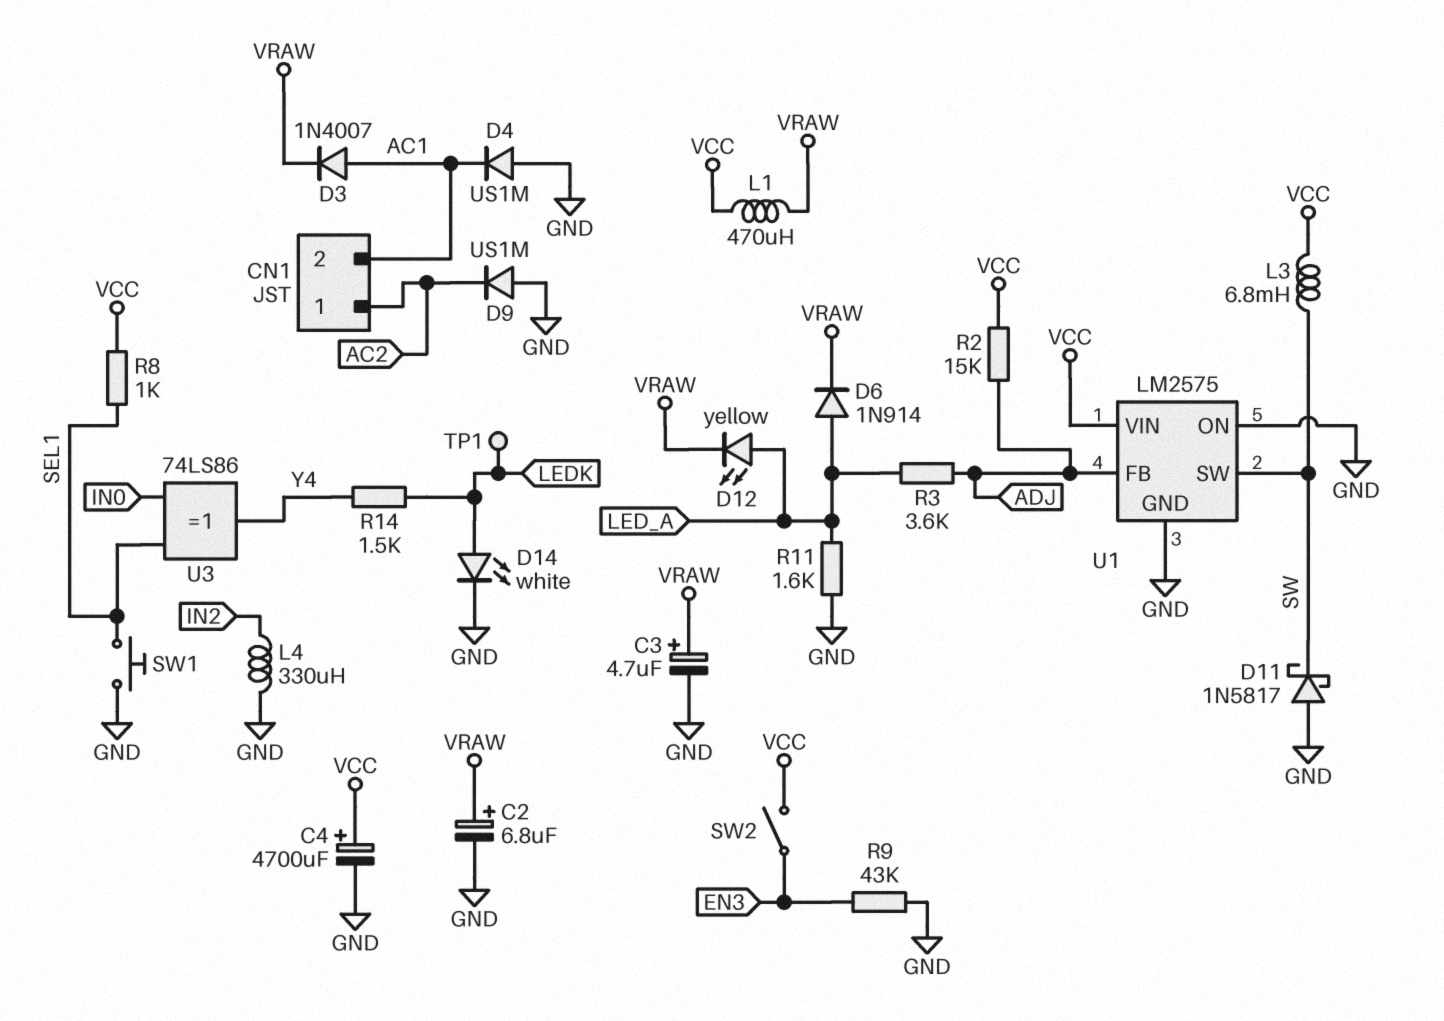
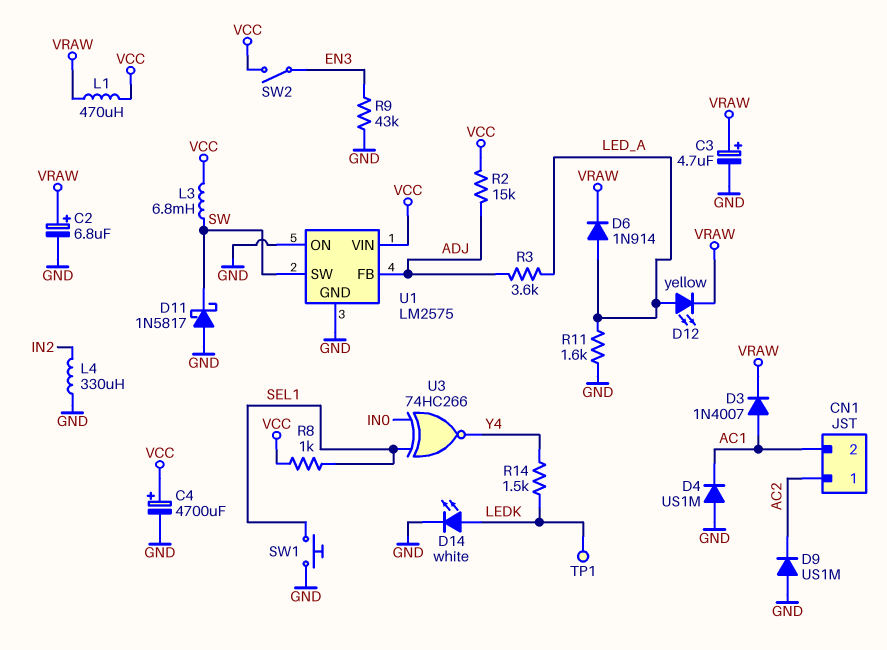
U3: XOR 74LS86 (in IN0, in SEL1, out Y4) -> XNOR 74HC266 (in IN0, in SEL1, out Y4)

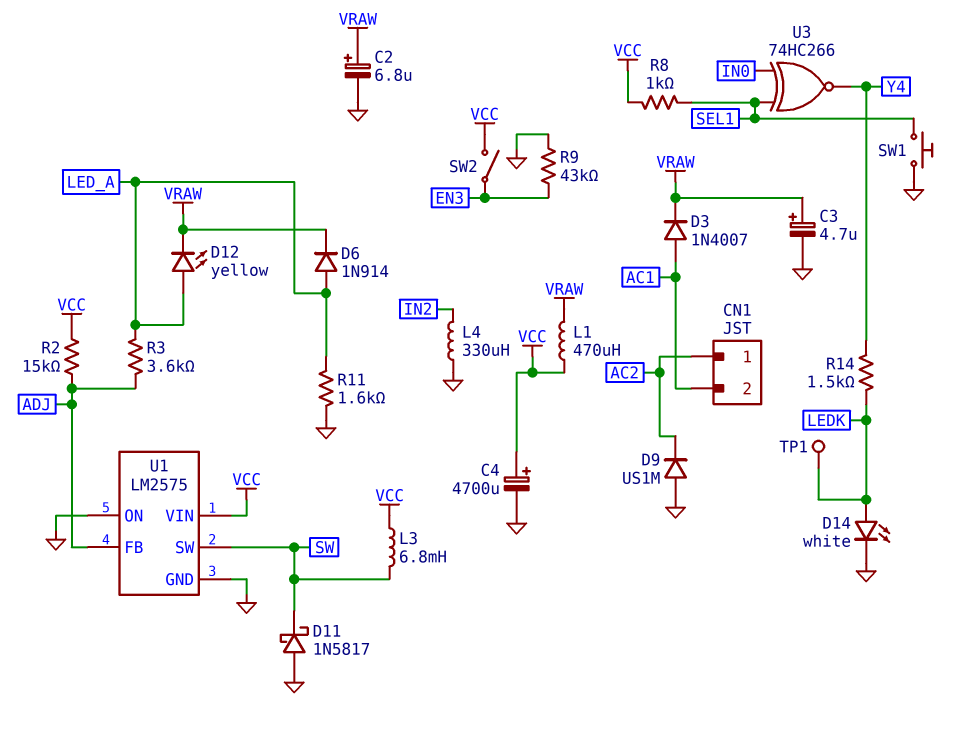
D4: diode US1M (A GND, K AC1) -> none

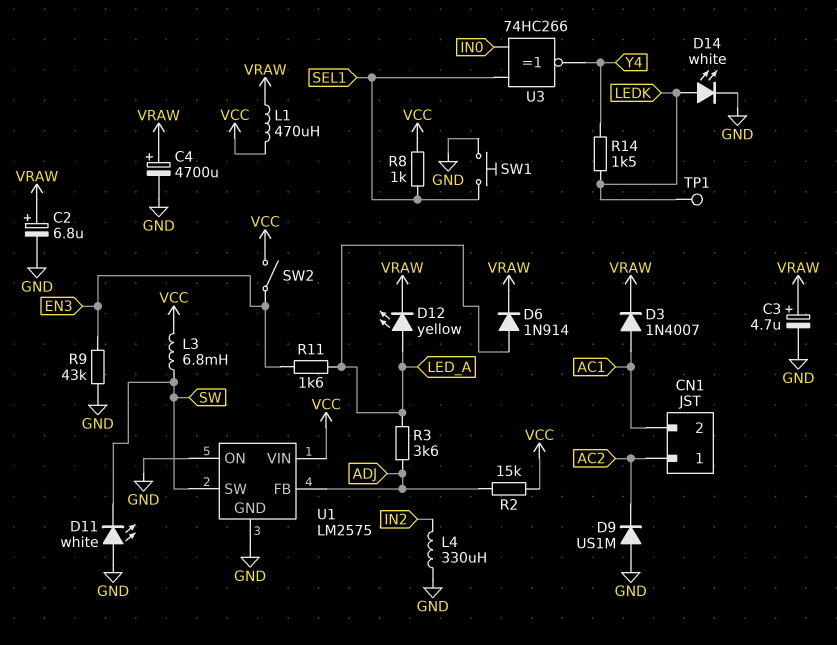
C4: 4700uF (plus VCC, minus GND) -> 4700uF (plus VRAW, minus GND)
D11: schottky 1N5817 (A GND, K SW) -> LED white (A GND, K SW)
R11: 1.6k (GND, LED_A) -> 1.6k (EN3, LED_A)

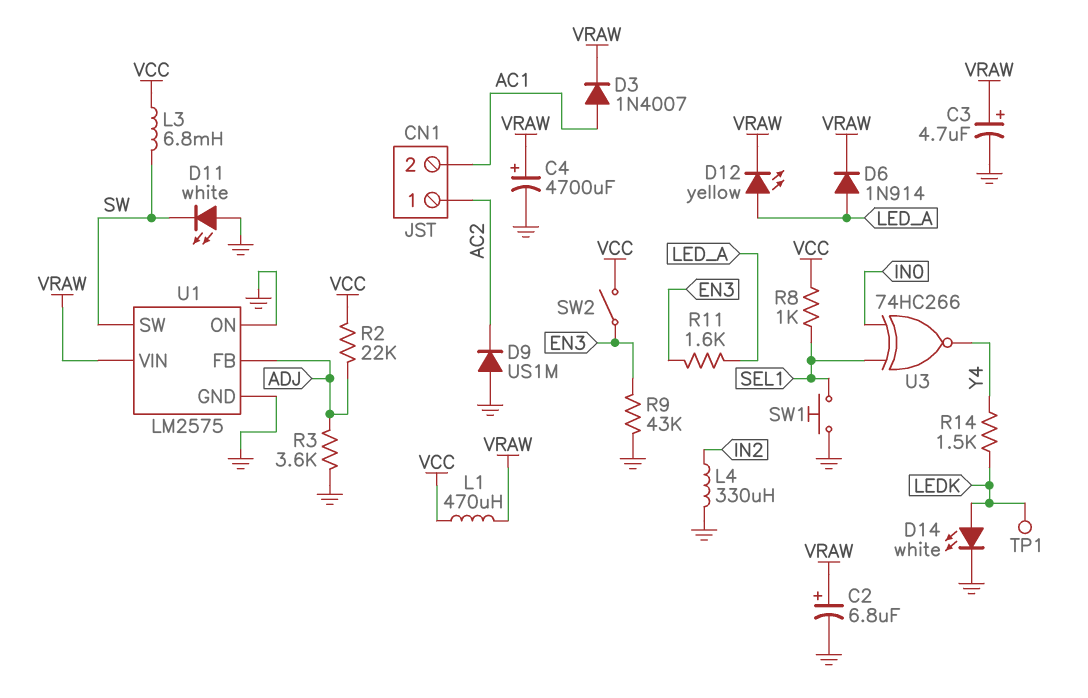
R2: 15k (ADJ, VCC) -> 22k (ADJ, VCC)
R3: 3.6k (ADJ, LED_A) -> 3.6k (ADJ, GND)
U1 pin VIN: VCC -> VRAW

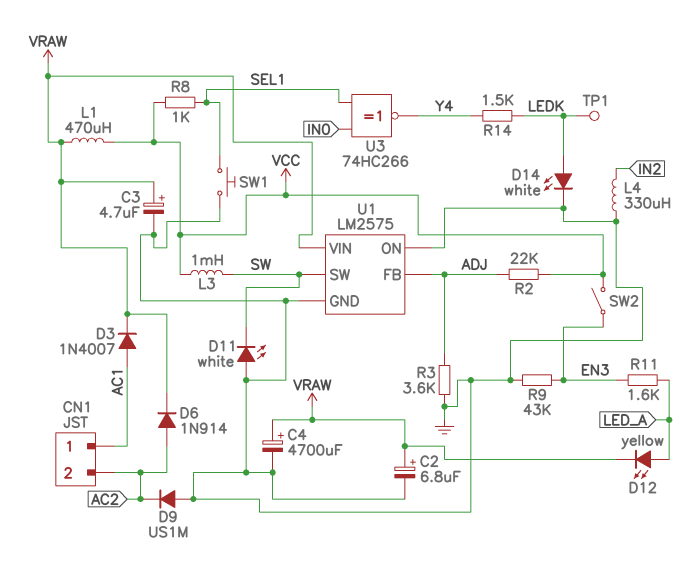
CN1 pin 1: AC2 -> AC1
CN1 pin 2: AC1 -> AC2
D6: diode 1N914 (A LED_A, K VRAW) -> diode 1N914 (A AC2, K VRAW)
L3: 6.8mH (SW, VCC) -> 1mH (SW, VCC)

